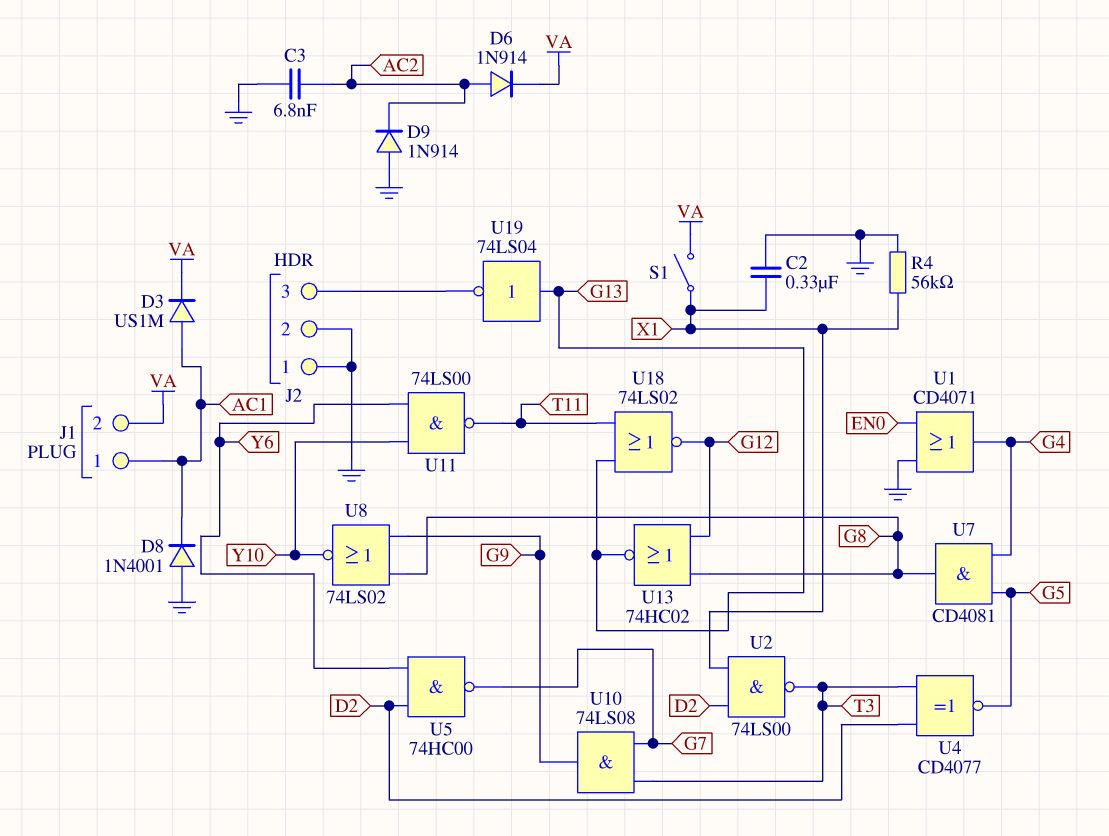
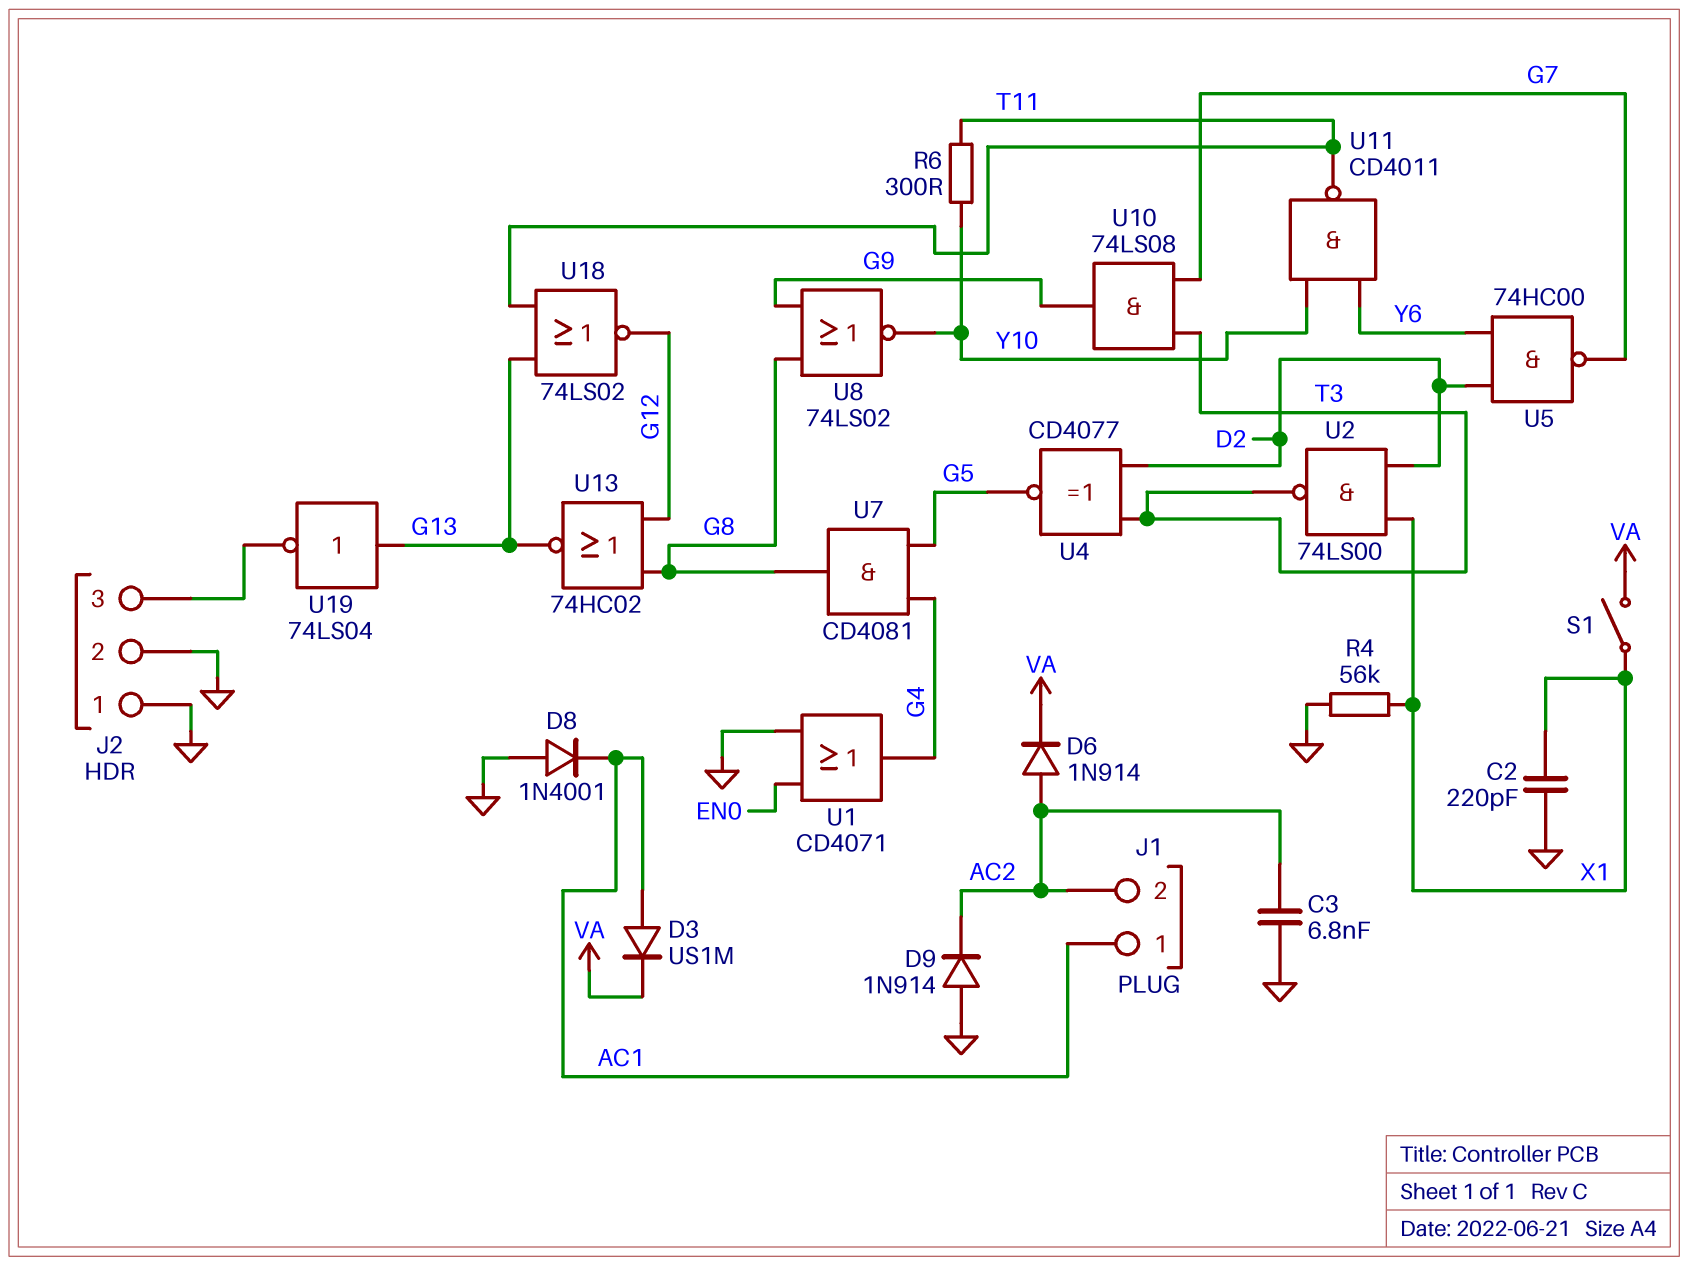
C2: 330nF (GND, X1) -> 220pF (GND, X1)
J1 pin 2: VA -> AC2
R6: none -> 300 (T11, Y10)
U11: NAND 74LS00 (in Y6, in Y10, out T11) -> NAND CD4011 (in Y6, in Y10, out T11)

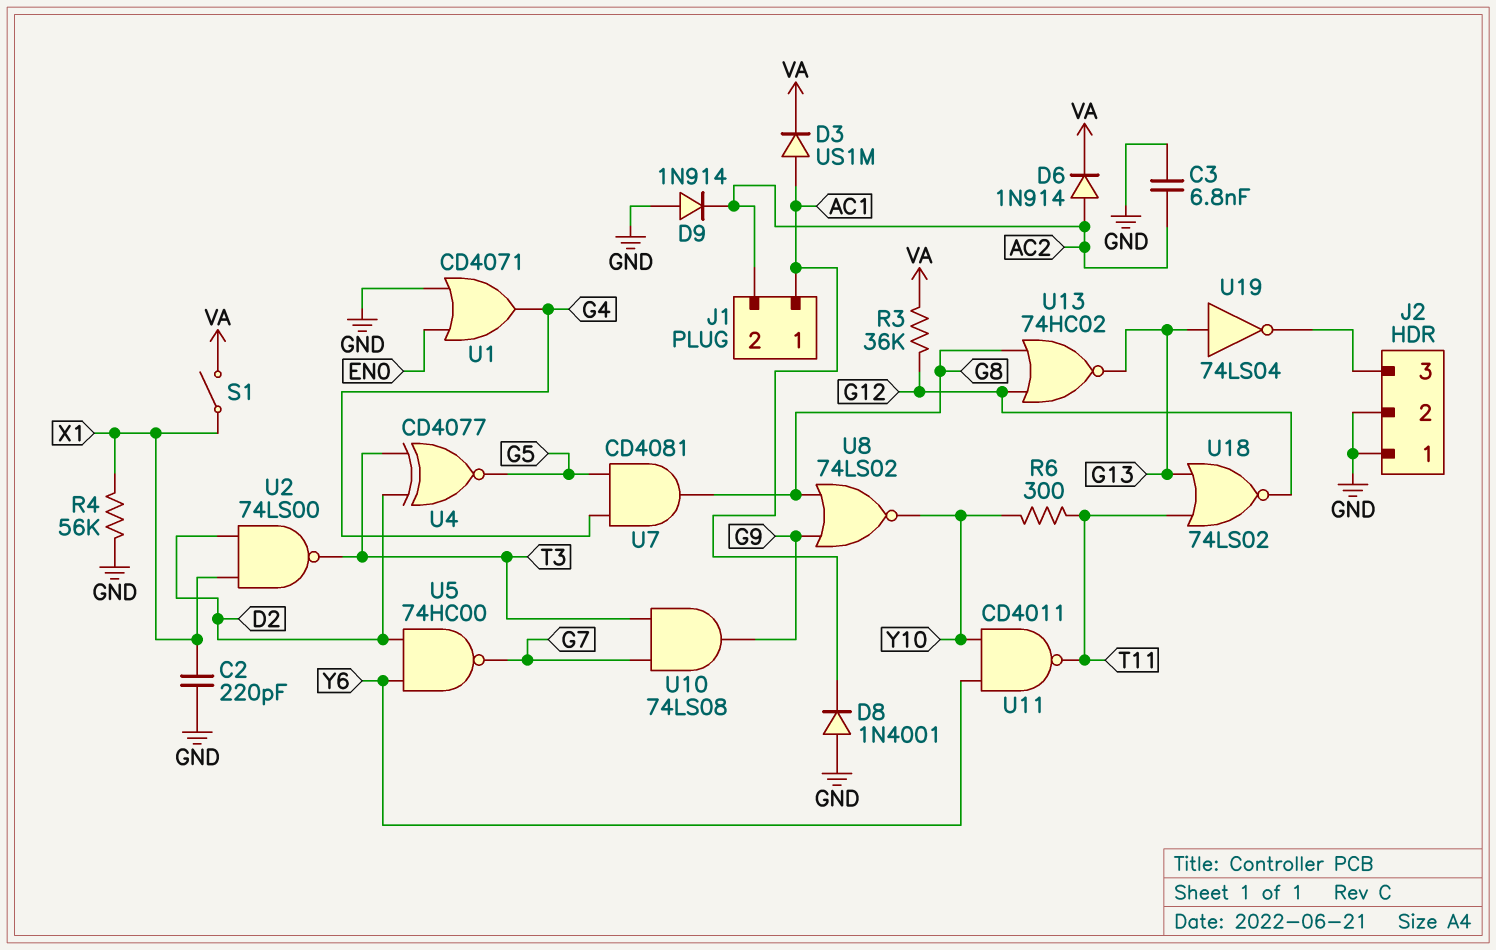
R3: none -> 36k (G12, VA)

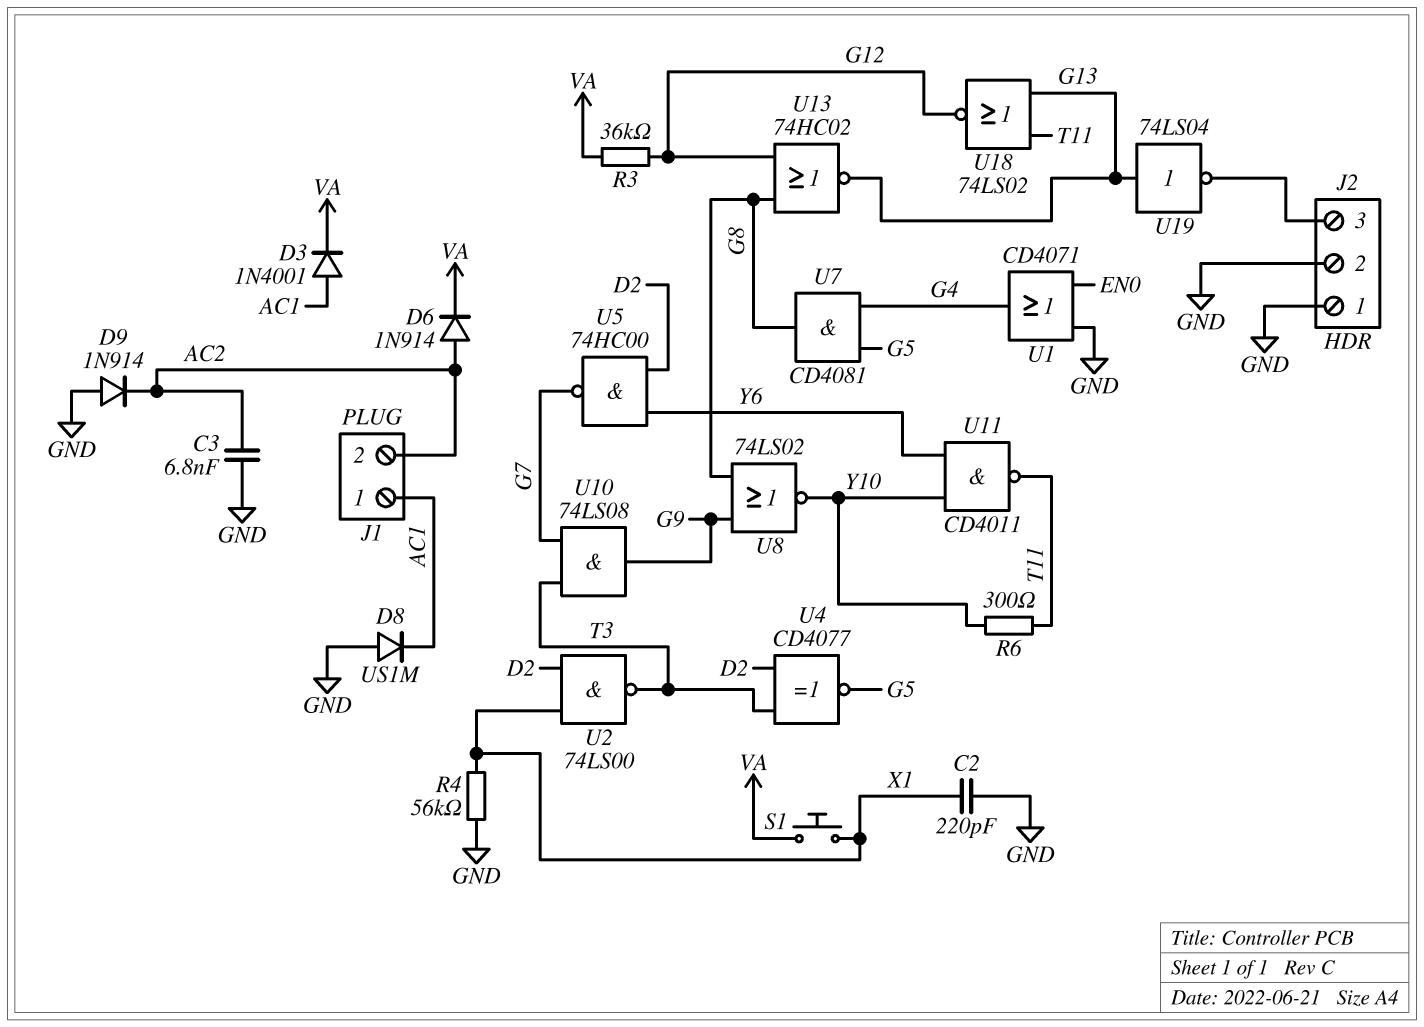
D3: diode US1M (A AC1, K VA) -> diode 1N4001 (A AC1, K VA)
D8: diode 1N4001 (A GND, K AC1) -> diode US1M (A GND, K AC1)
S1: switch (VA, X1) -> button (VA, X1)

